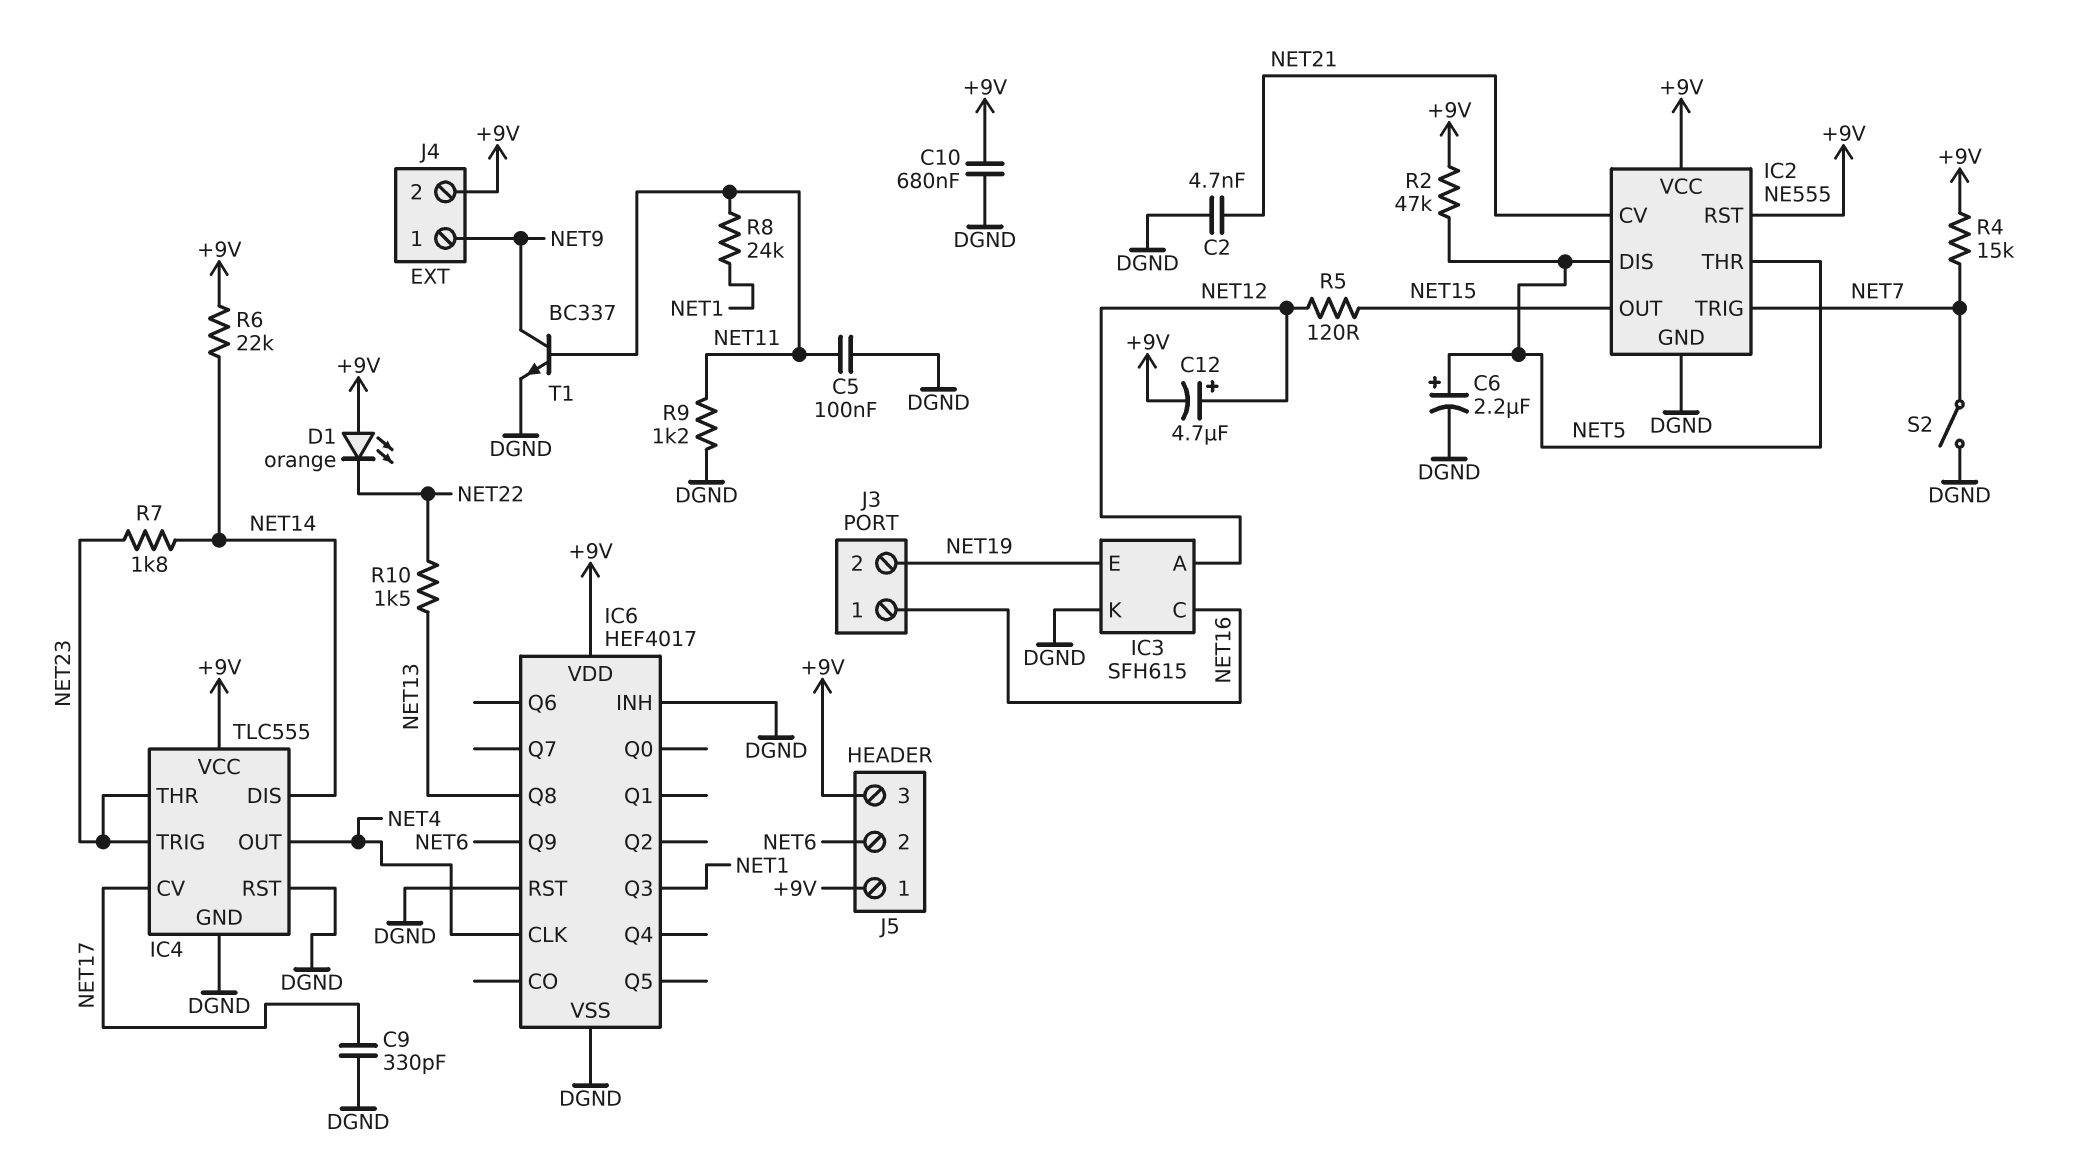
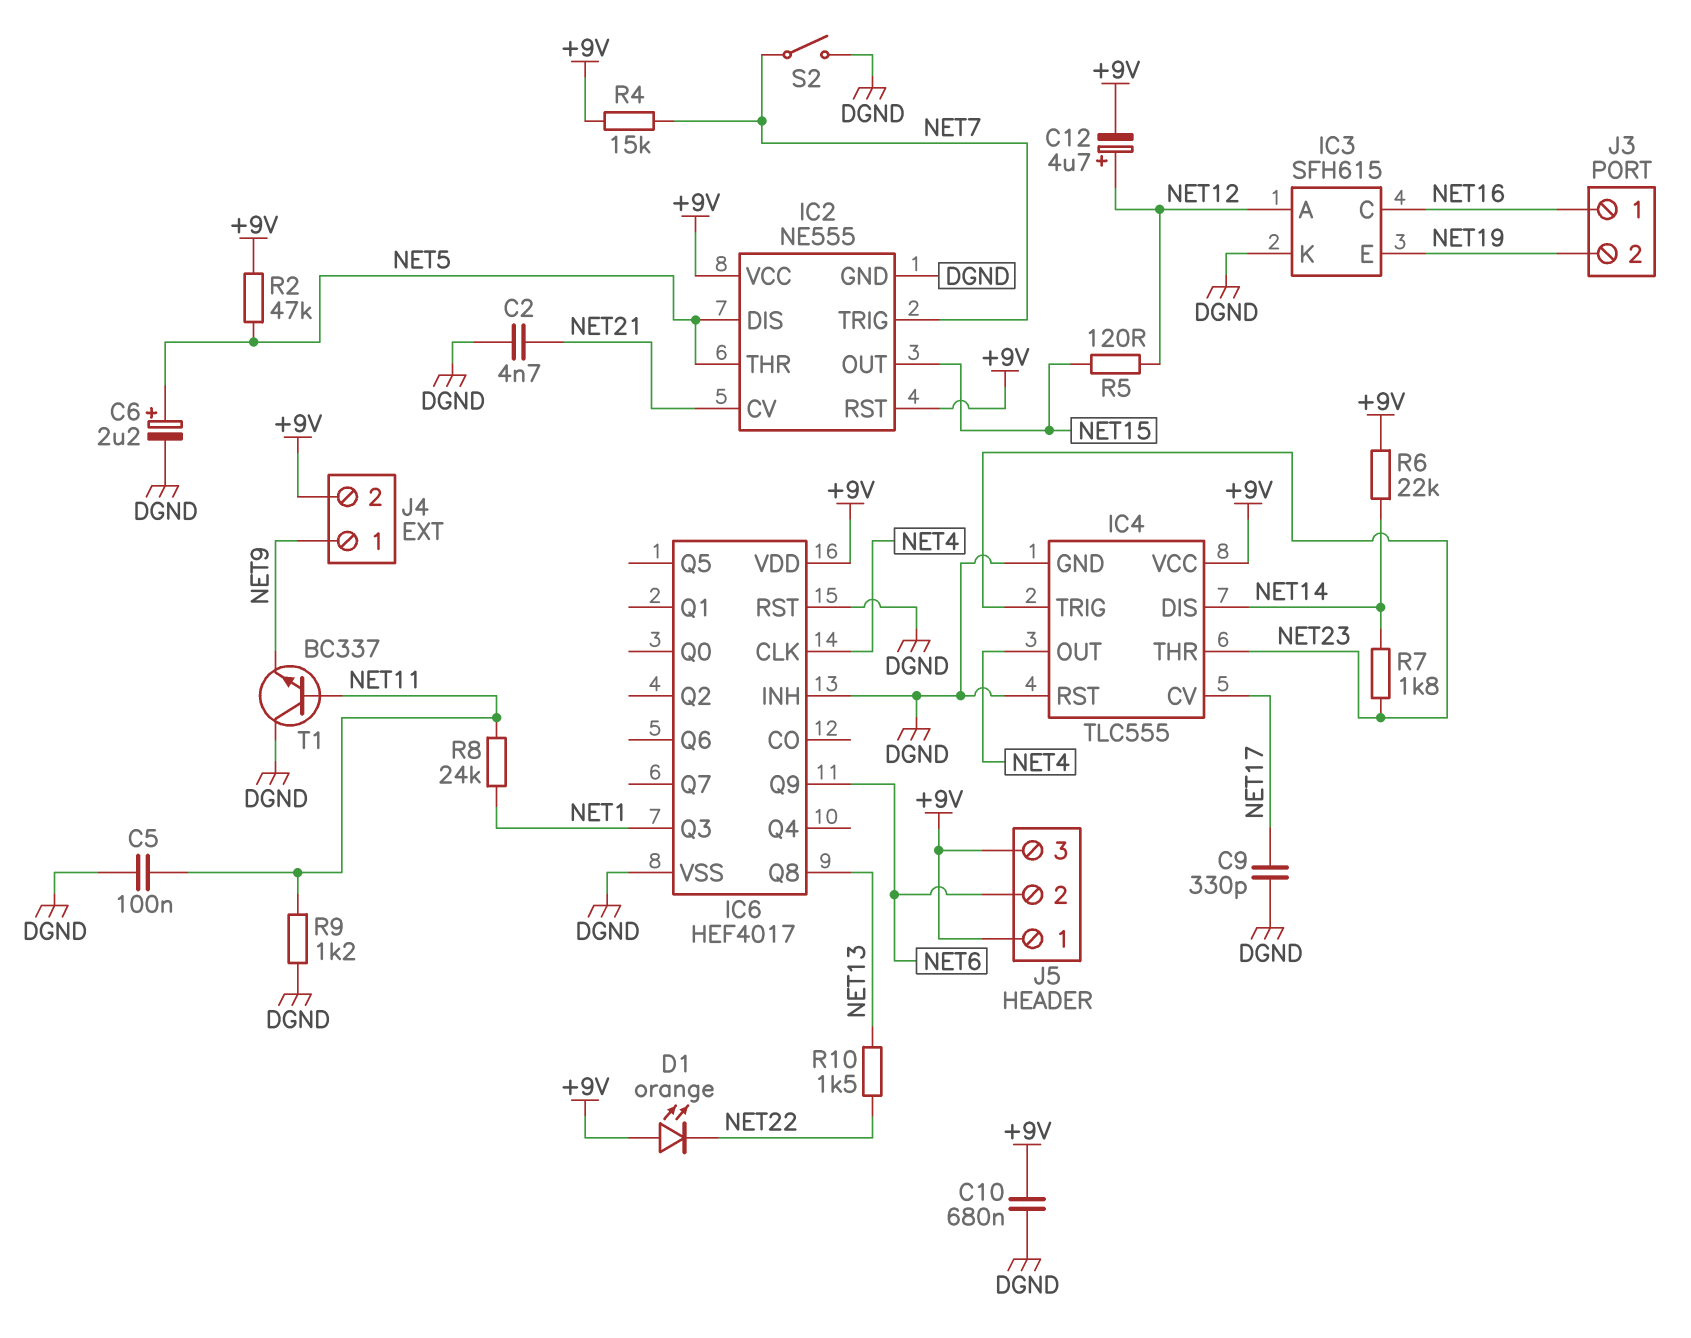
T1: NPN BC337 (B NET11, C NET9, E DGND) -> NPN BC337 (B NET11, C DGND, E NET9)

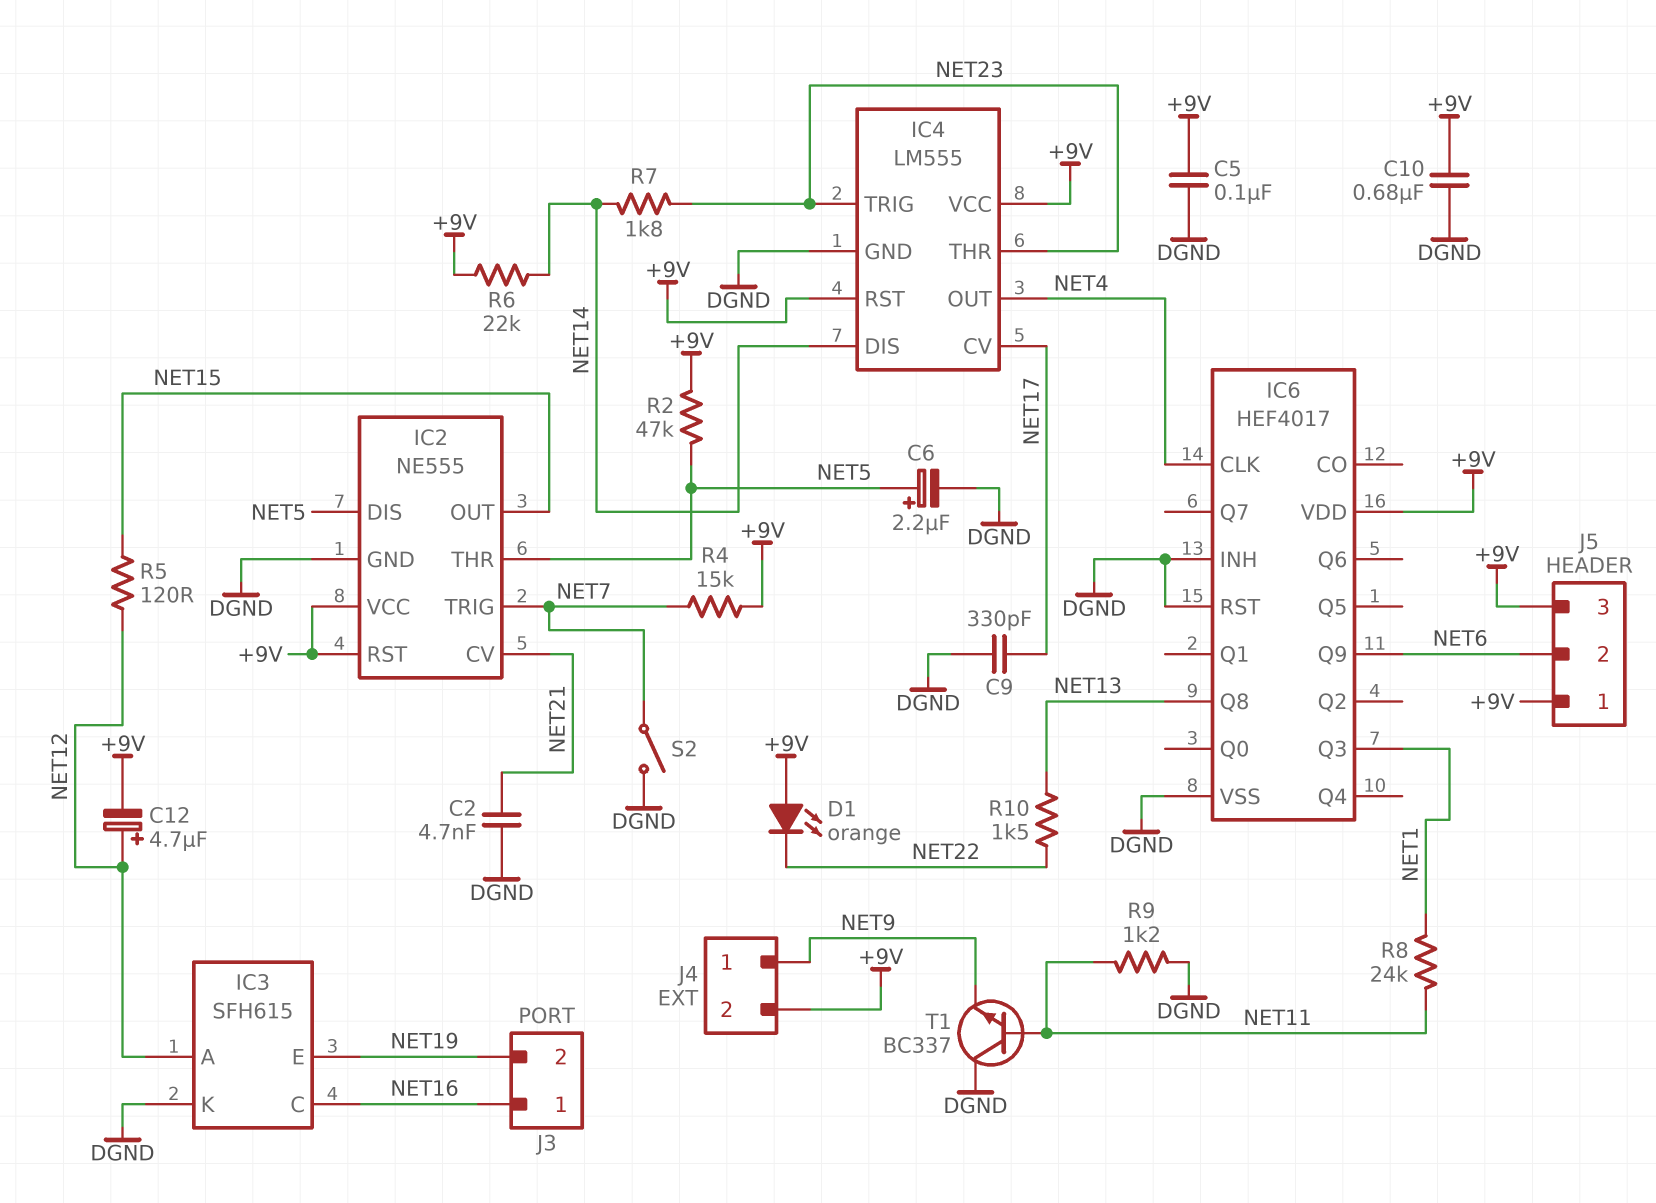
C5: 100nF (DGND, NET11) -> 100nF (+9V, DGND)
IC4: TLC555 -> LM555
IC4 pin RST: DGND -> +9V

